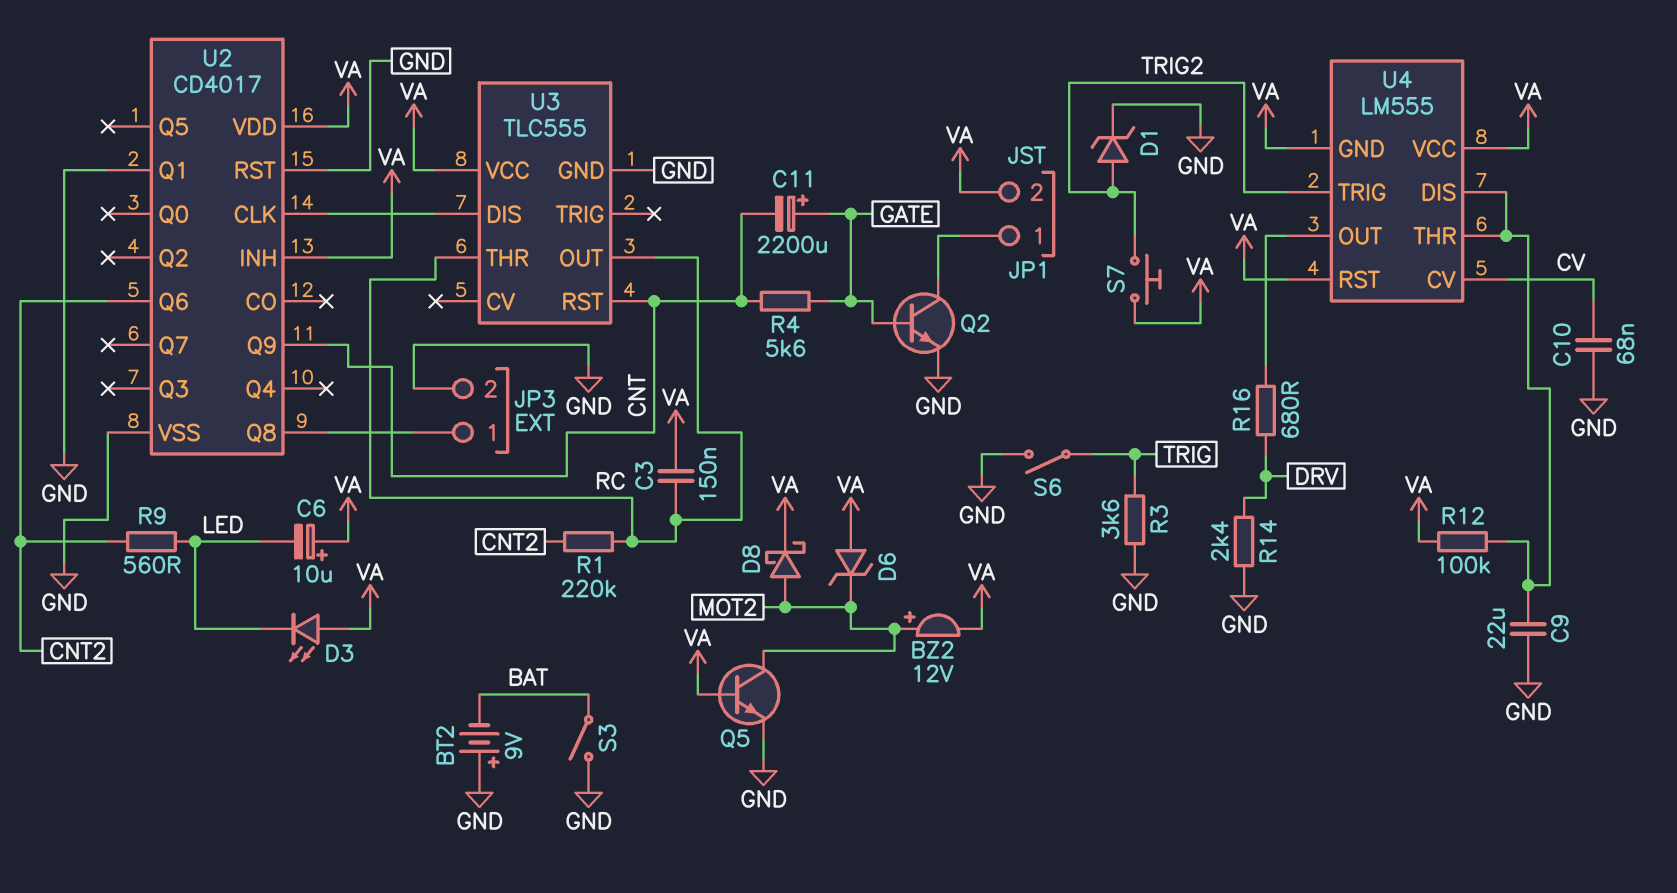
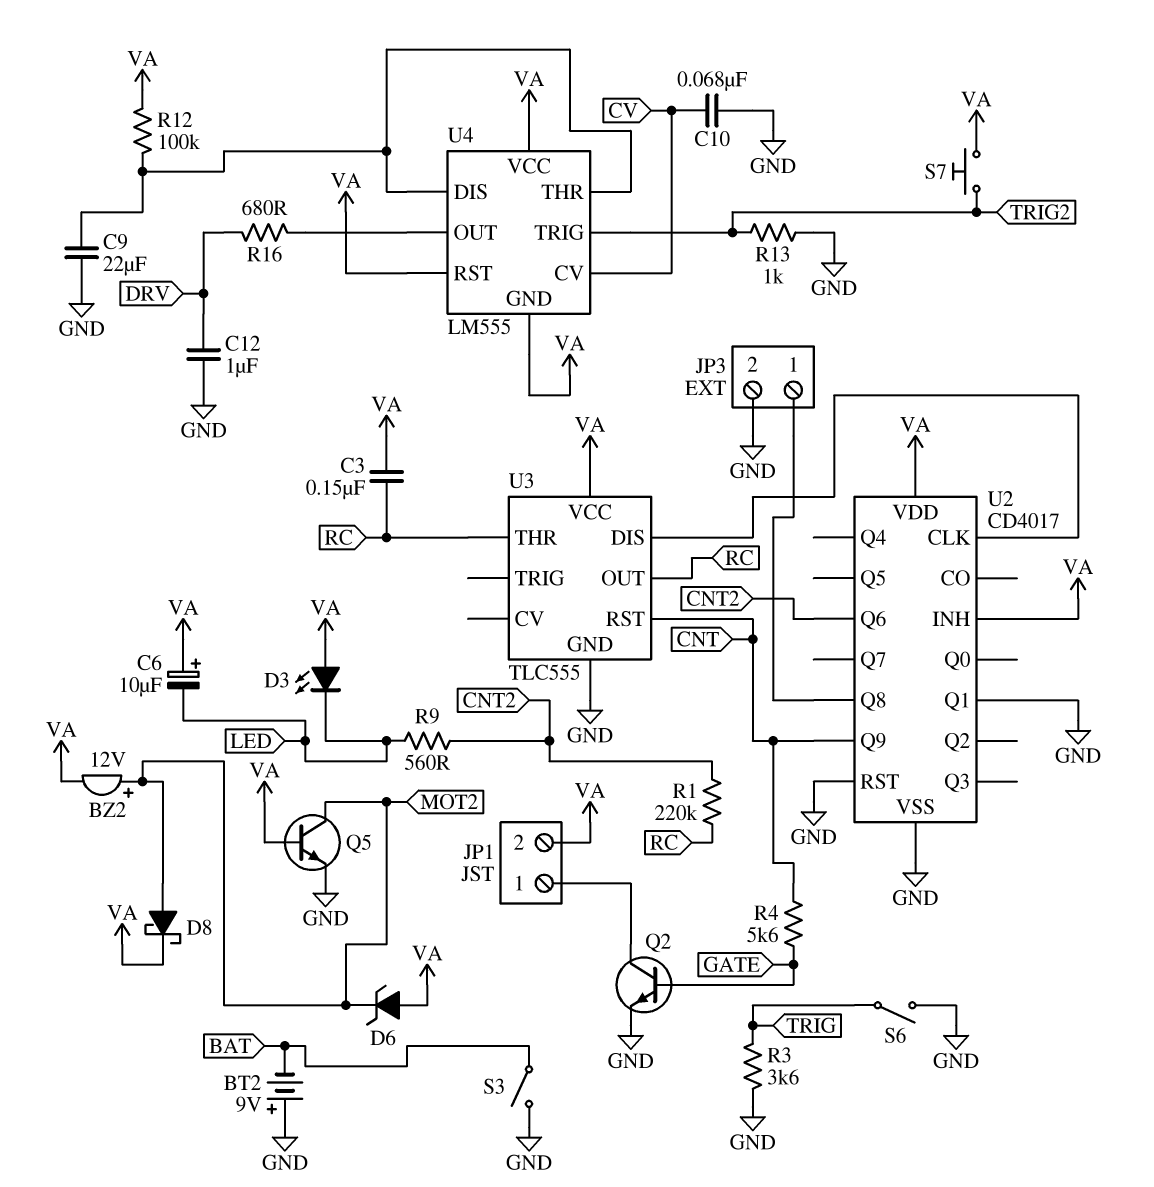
C11: 2200uF (plus GATE, minus CNT) -> none
C12: none -> 1uF (DRV, GND)
D1: zener (A TRIG2, K GND) -> none
R13: none -> 1k (GND, TRIG2)
R14: 2.4k (DRV, GND) -> none

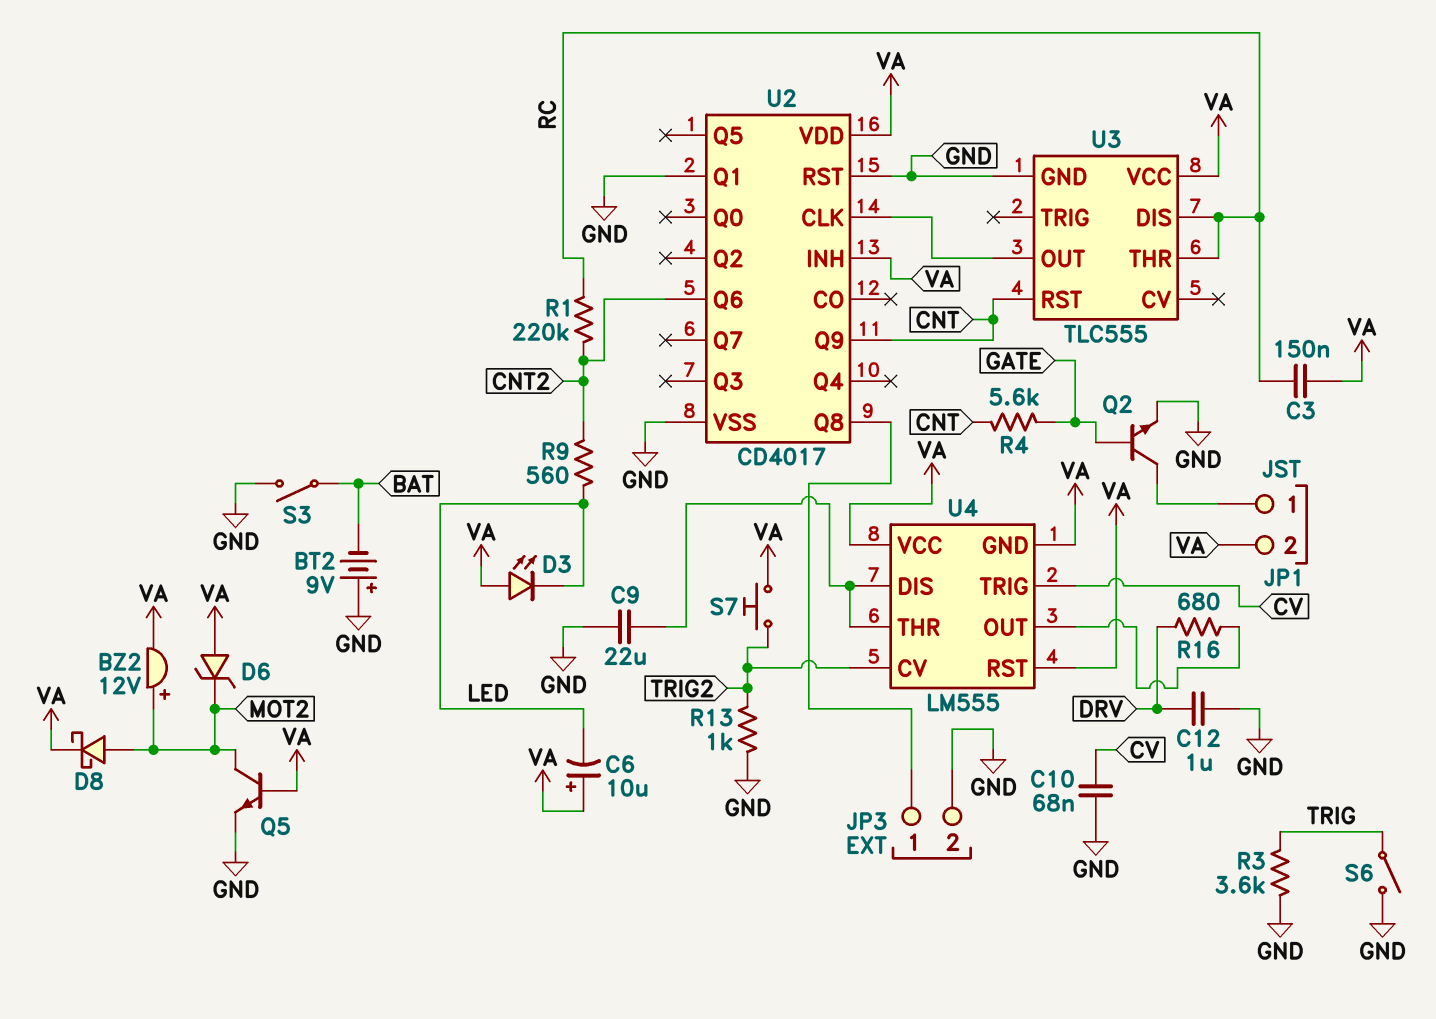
R12: 100k (U4/DIS, VA) -> none
U3 pin DIS: U2/CLK -> RC
U3 pin OUT: RC -> U2/CLK
U4 pin CV: CV -> TRIG2
U4 pin TRIG: TRIG2 -> CV

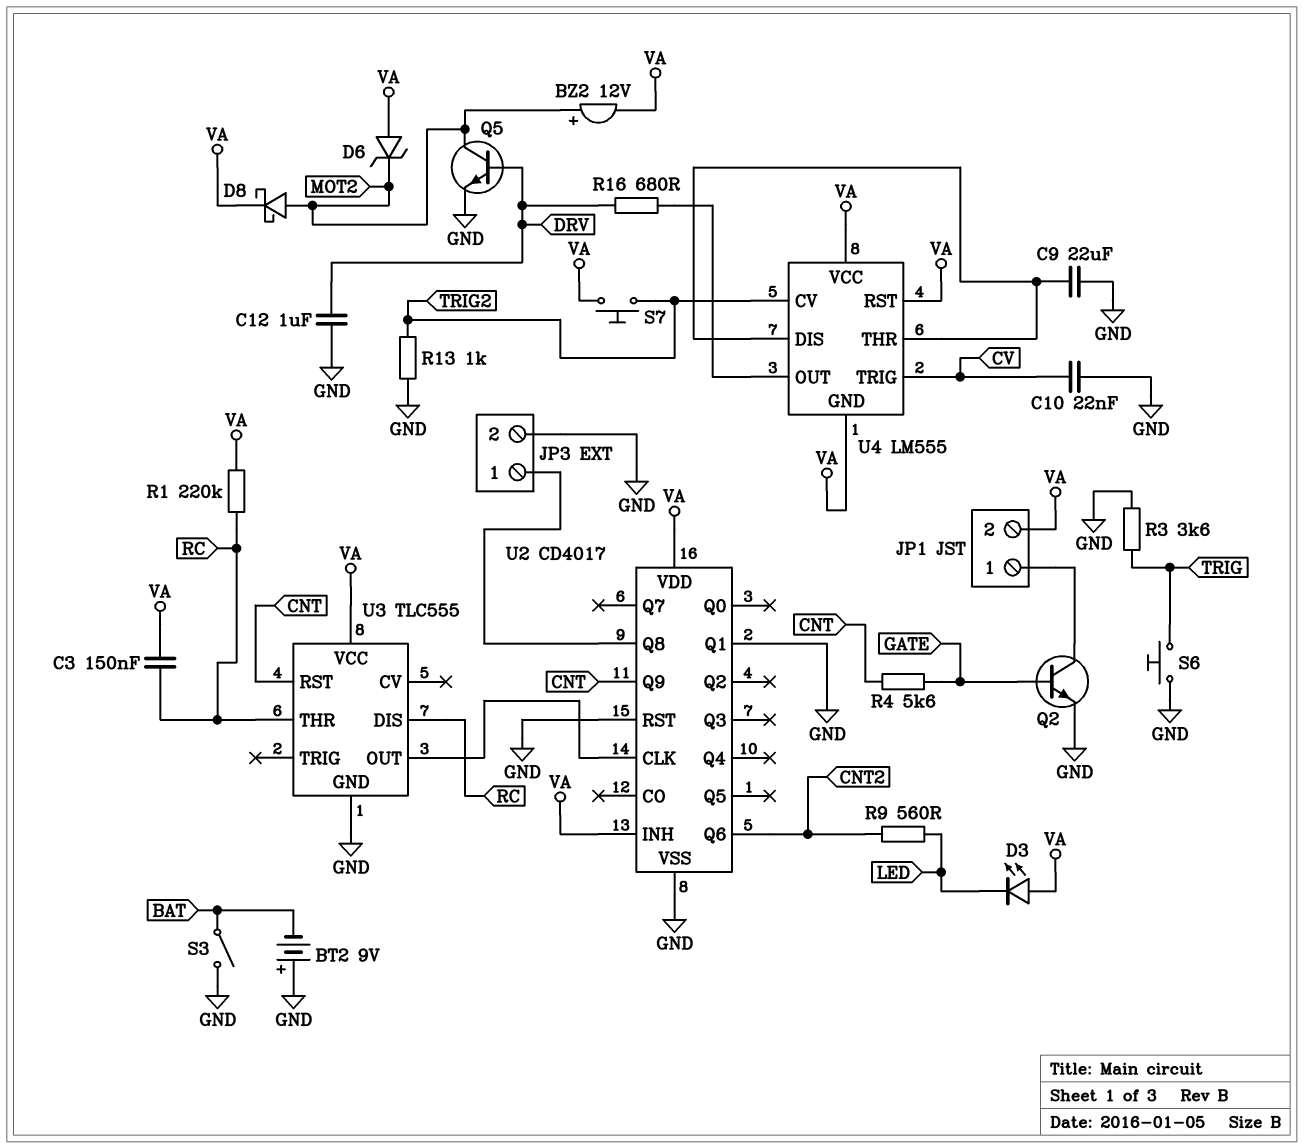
C6: 10uF (plus VA, minus LED) -> none
C10: 68nF (CV, GND) -> 22nF (CV, GND)
Q5: NPN (B VA, C MOT2, E GND) -> NPN (B DRV, C MOT2, E GND)
R1: 220k (CNT2, RC) -> 220k (RC, VA)
S6: switch (GND, TRIG) -> button (GND, TRIG)

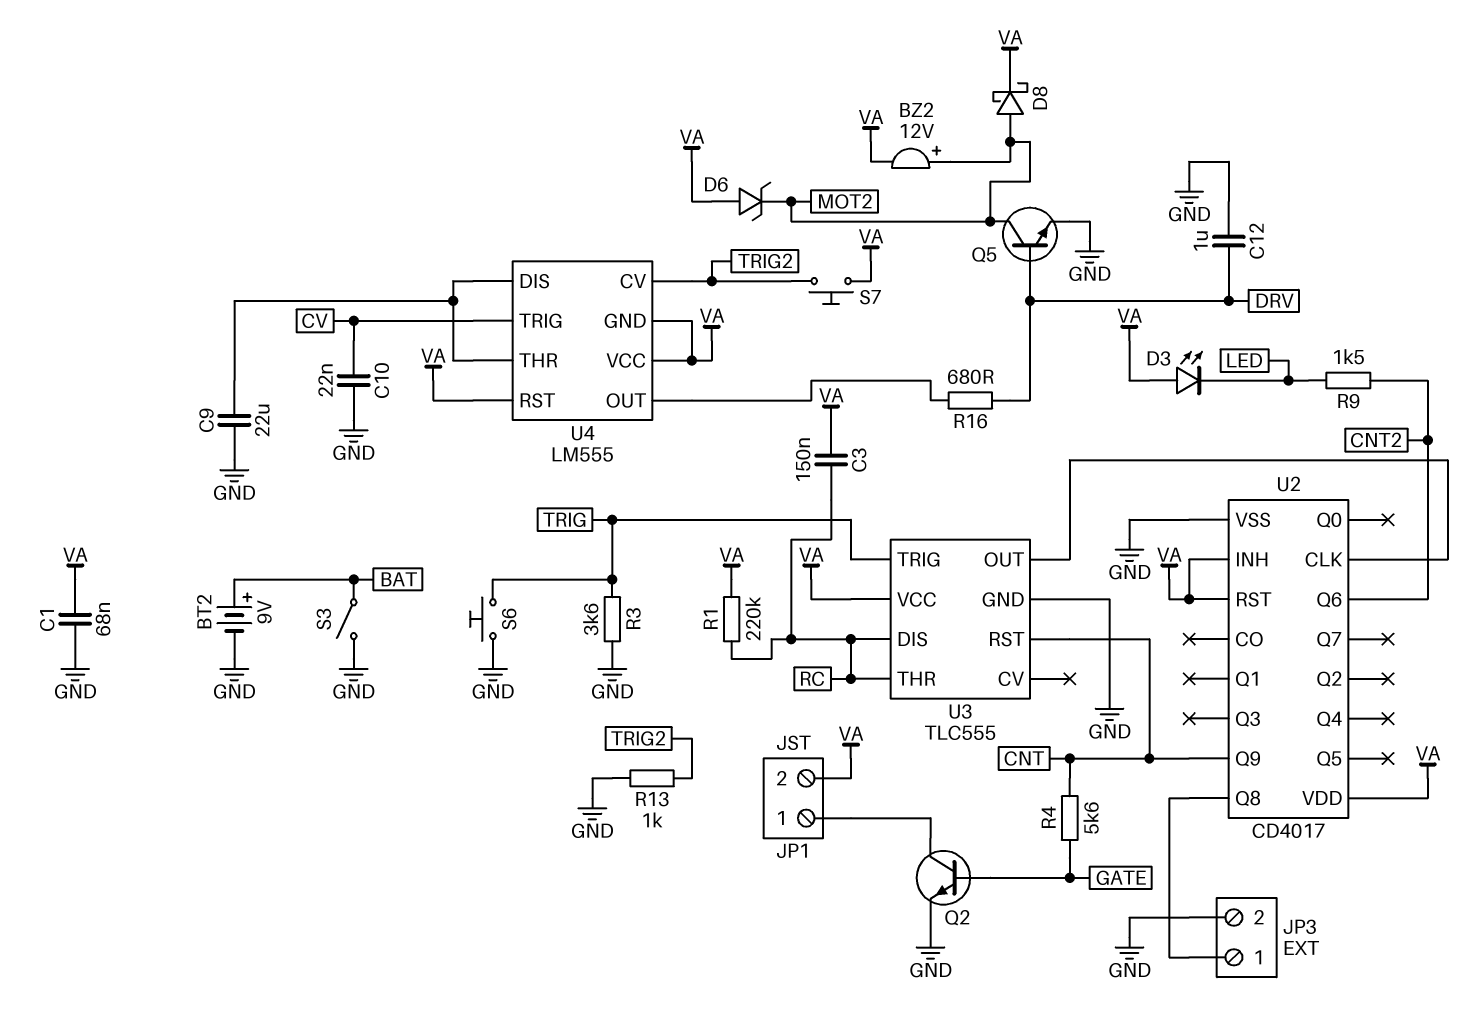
BT2: 9V (plus GND, minus BAT) -> 9V (plus BAT, minus GND)
C1: none -> 68nF (GND, VA)
R9: 560 (CNT2, LED) -> 1.5k (CNT2, LED)
U2 pin Q1: GND -> none
U2 pin RST: GND -> VA
U3 pin TRIG: none -> TRIG

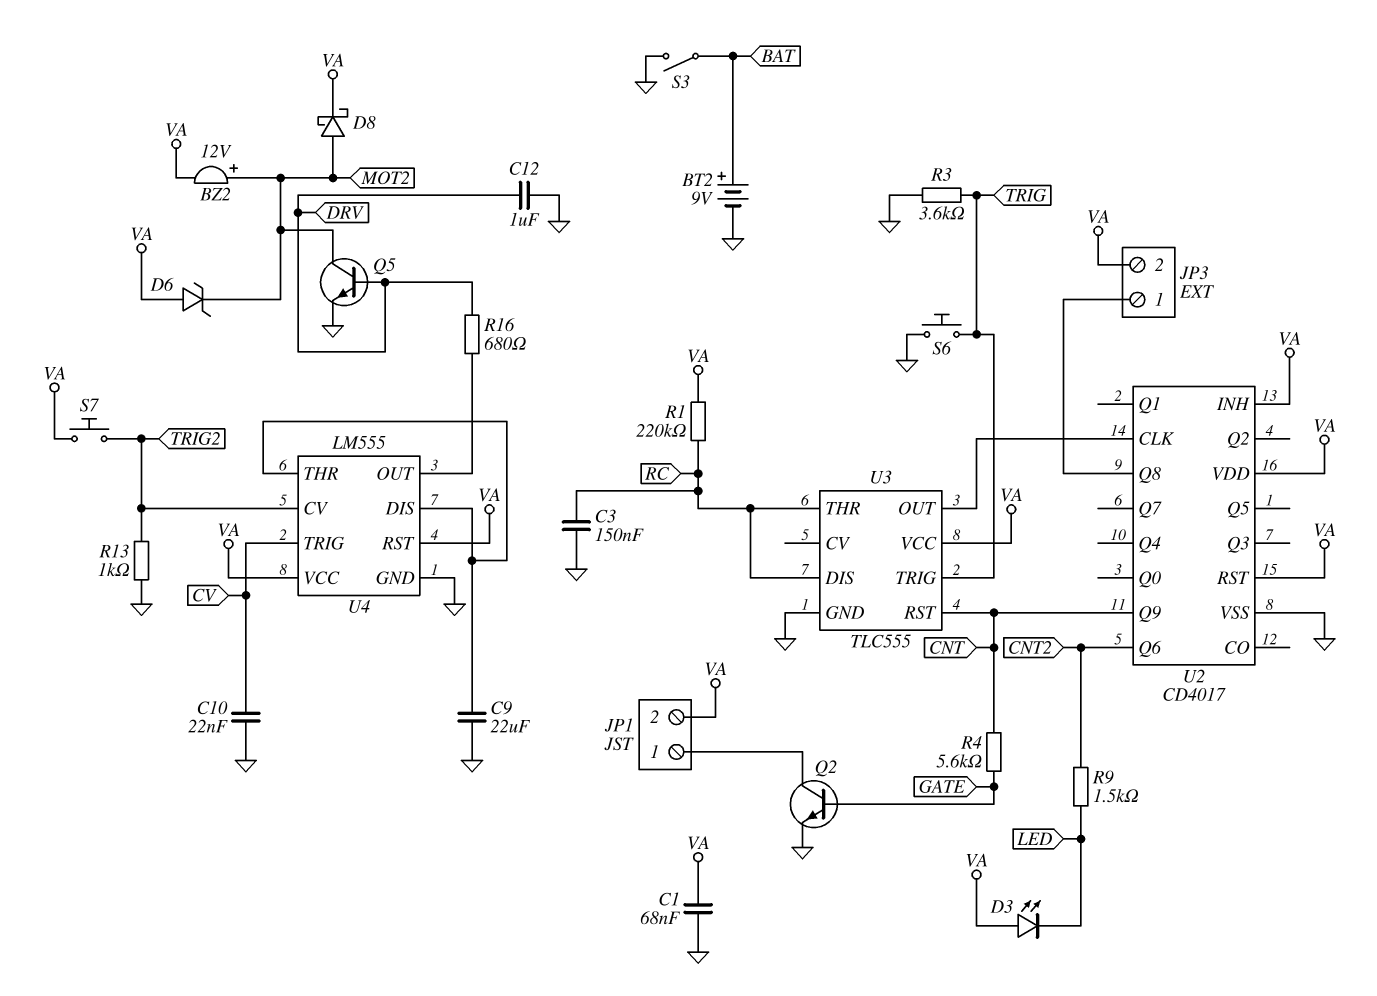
C3: 150nF (RC, VA) -> 150nF (GND, RC)
JP3 pin 2: GND -> VA
U4 pin GND: VA -> GND

